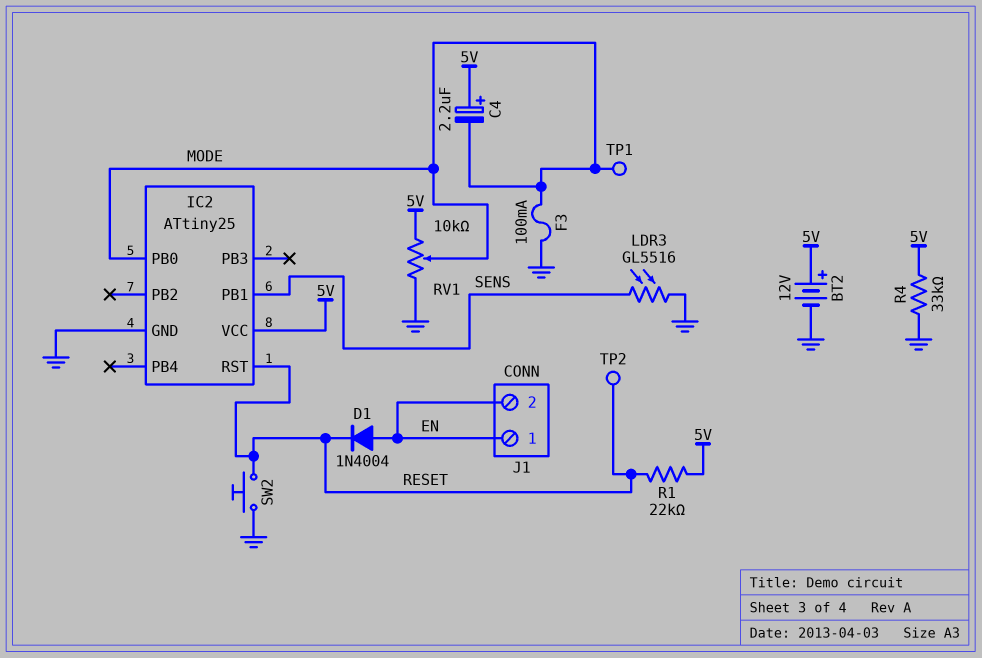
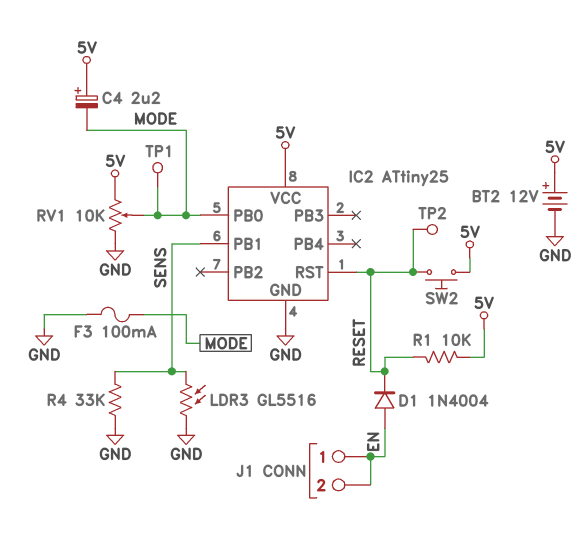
R1: 22k (5V, RESET) -> 10k (5V, RESET)
R4: 33k (5V, GND) -> 33k (GND, SENS)
SW2: button (GND, RESET) -> button (5V, RESET)

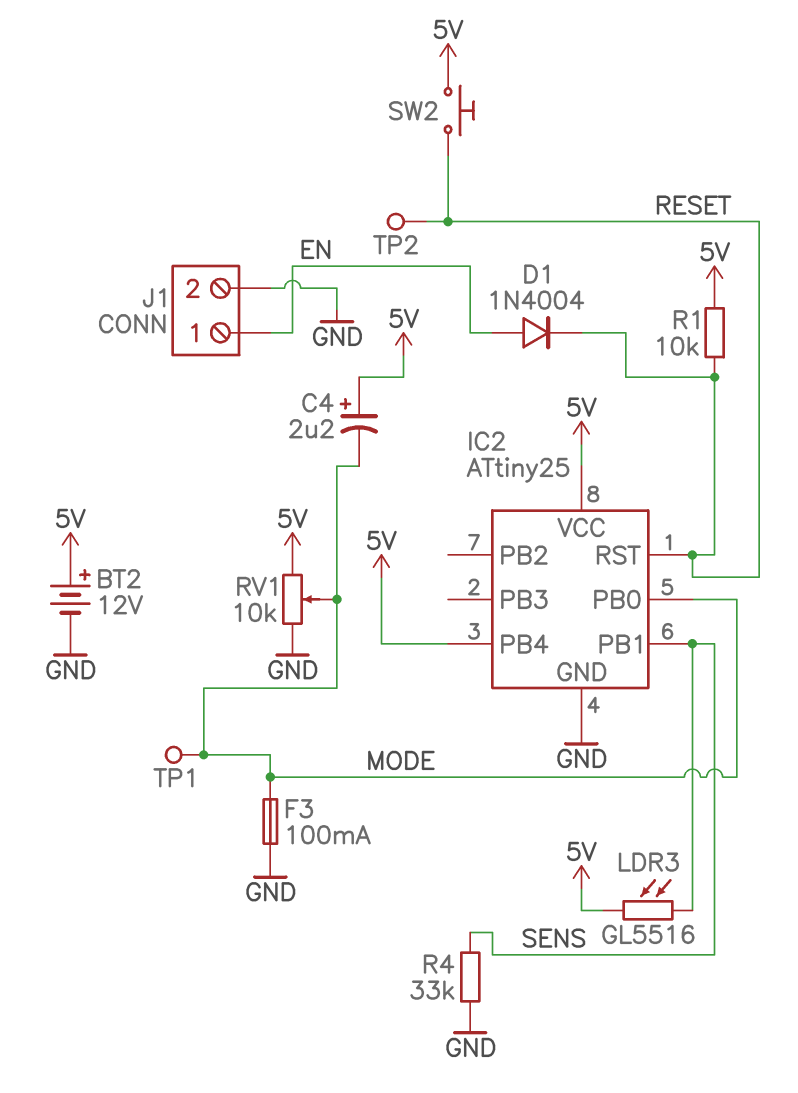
IC2 pin PB4: none -> 5V
J1 pin 2: EN -> GND
LDR3: GL5516 (GND, SENS) -> GL5516 (5V, SENS)

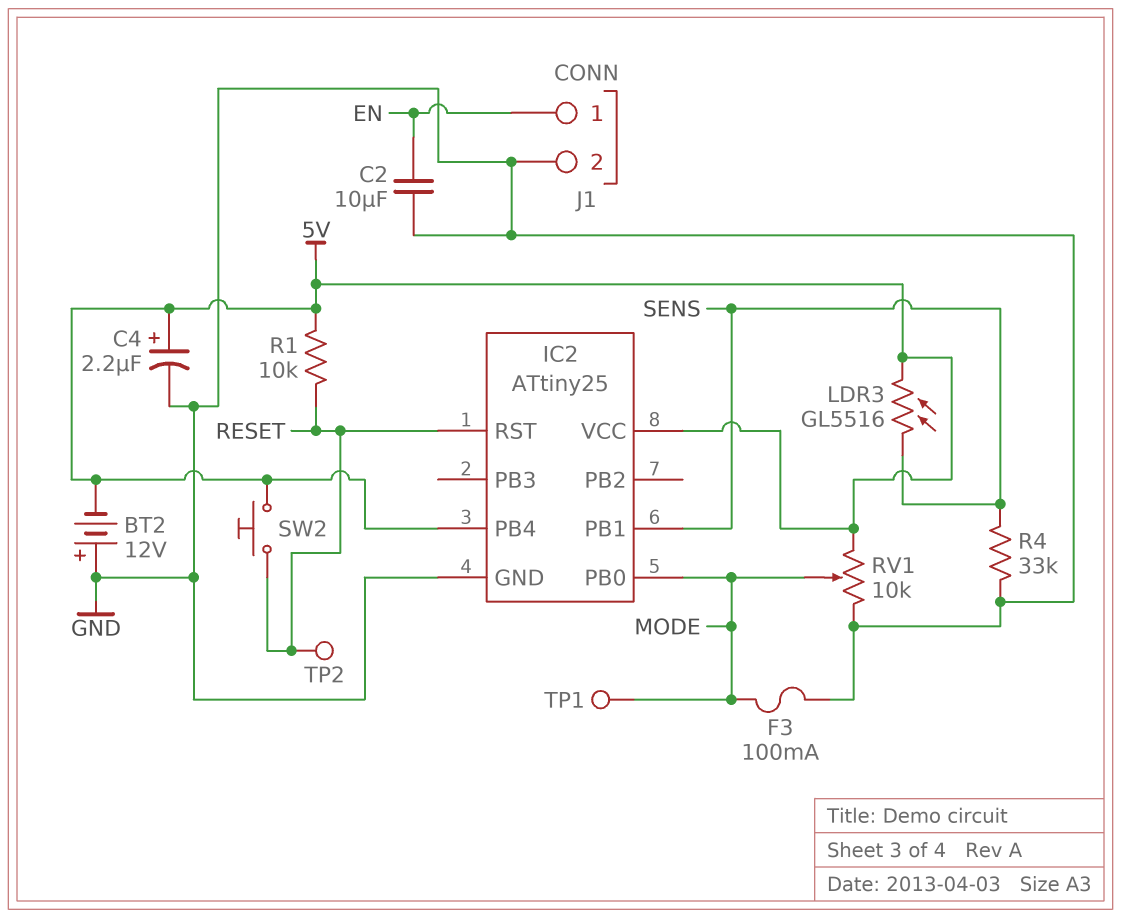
BT2: 12V (plus 5V, minus GND) -> 12V (plus GND, minus 5V)
C2: none -> 10uF (EN, GND)
C4: 2.2uF (plus 5V, minus MODE) -> 2.2uF (plus 5V, minus GND)
D1: diode 1N4004 (A EN, K RESET) -> none

